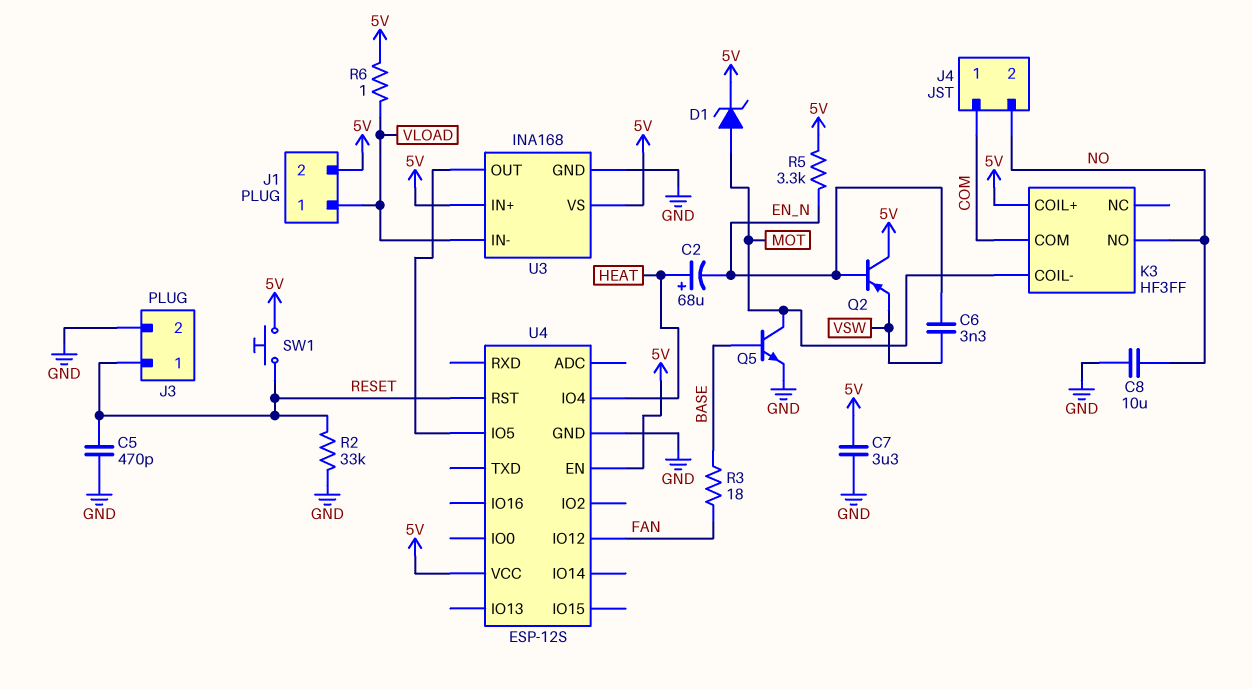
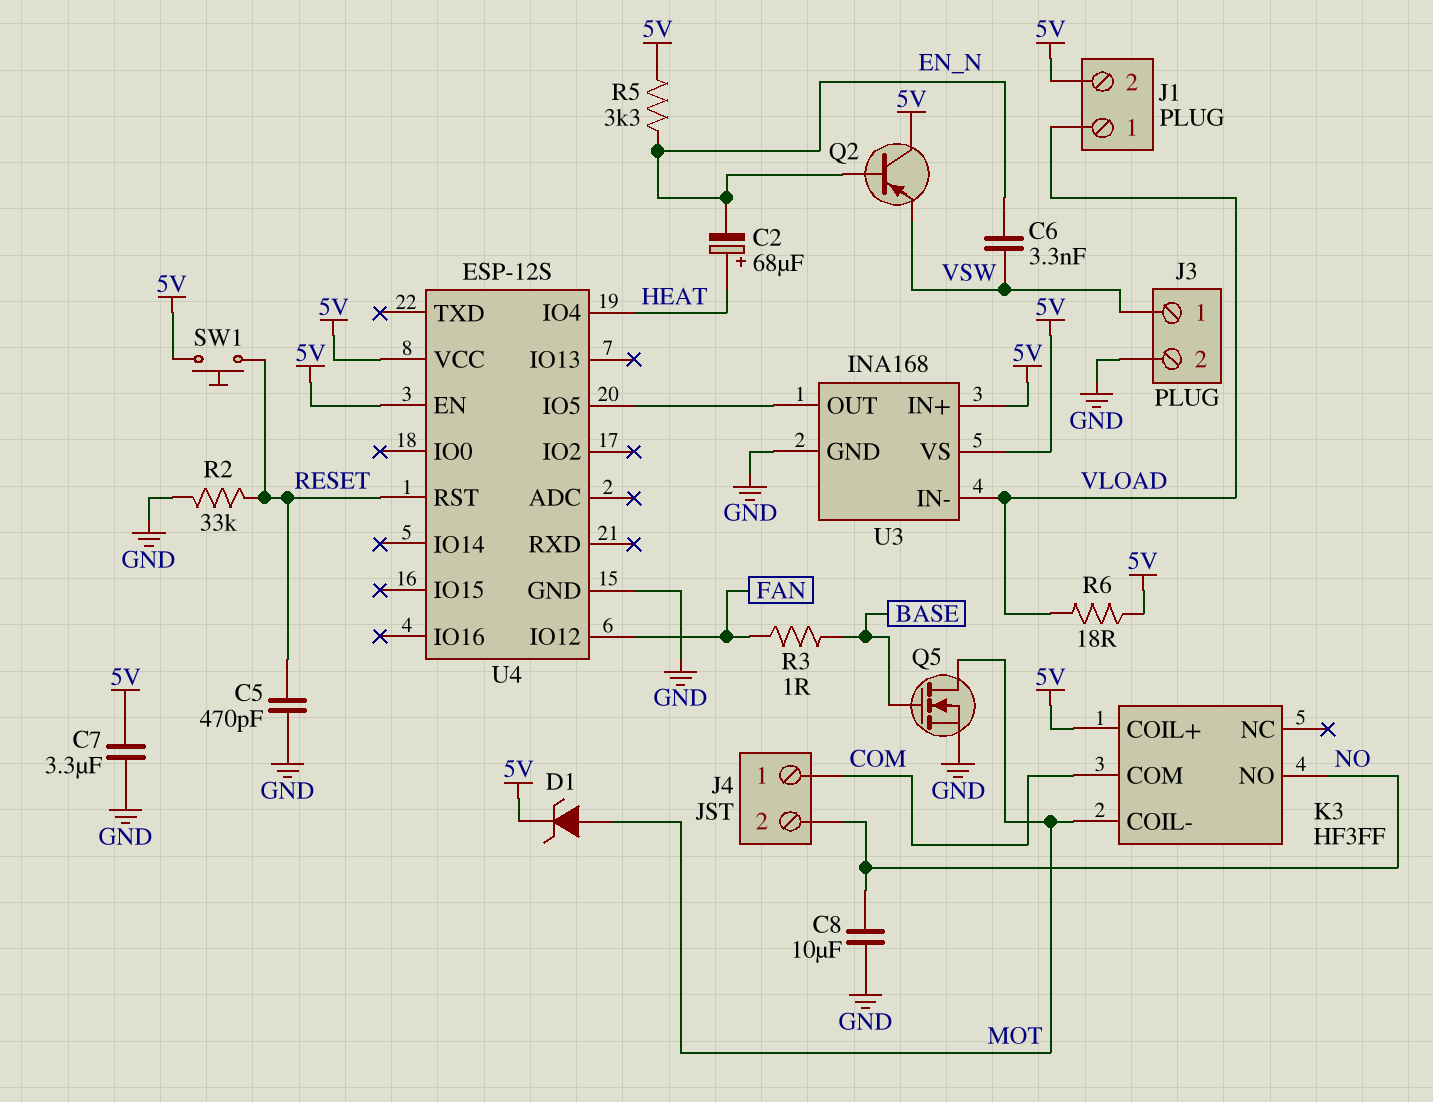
J3 pin 1: RESET -> VSW
Q5: NPN (B BASE, C MOT, E GND) -> NMOS (G BASE, D MOT, S GND)
R3: 18 (BASE, FAN) -> 1 (BASE, FAN)
R6: 1 (5V, VLOAD) -> 18 (5V, VLOAD)

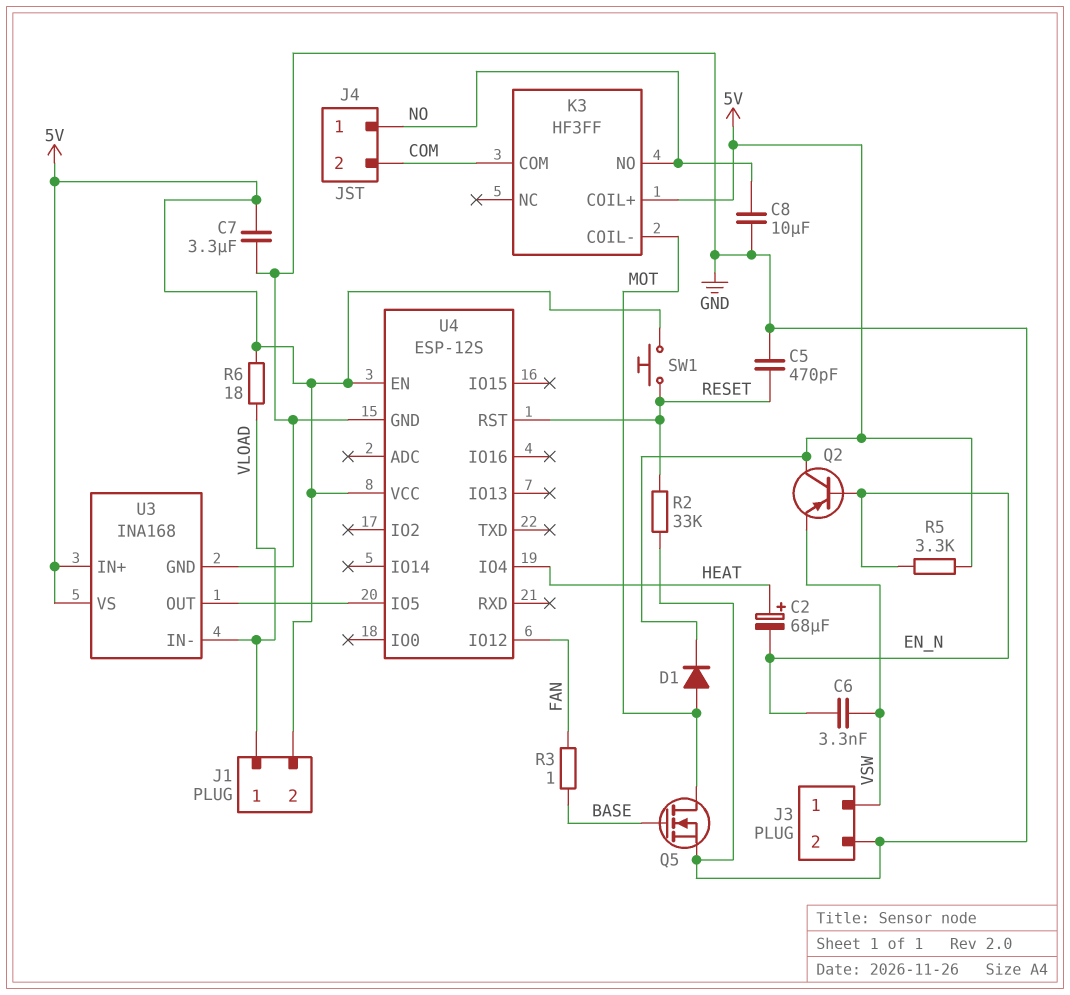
D1: zener (A MOT, K 5V) -> diode (A MOT, K 5V)
J4 pin 1: COM -> NO
J4 pin 2: NO -> COM

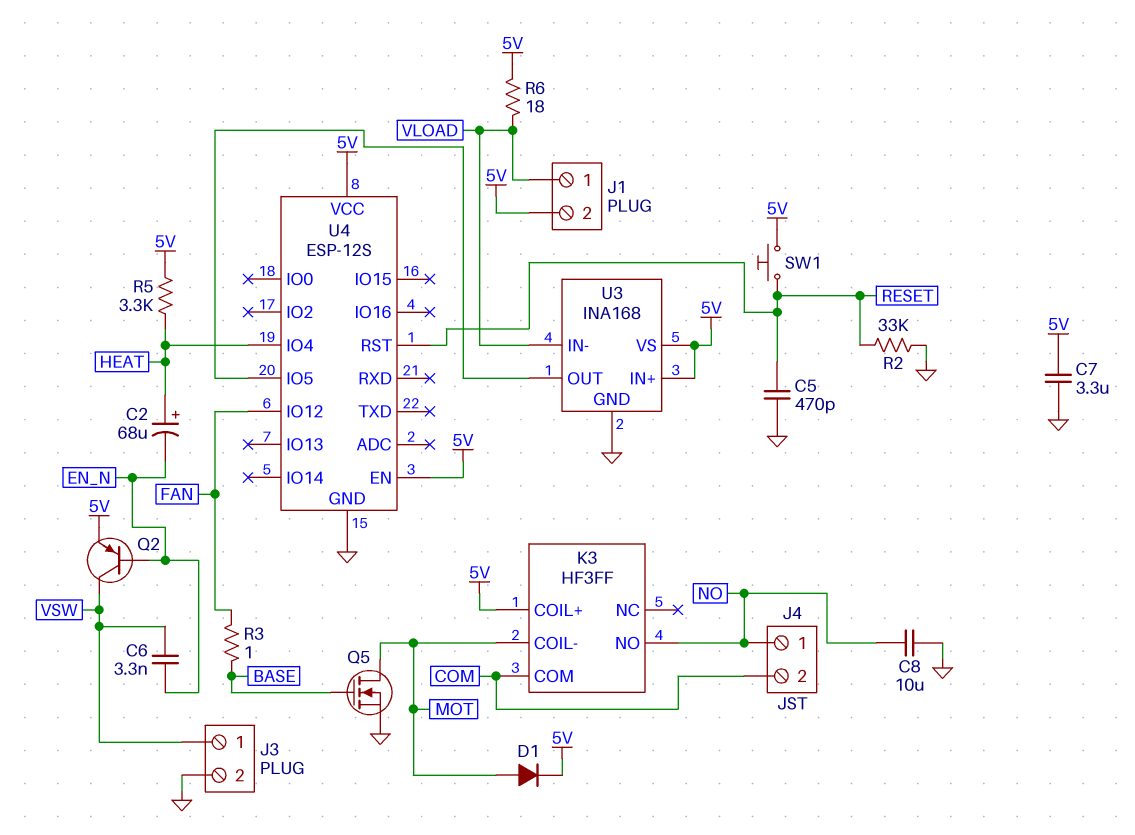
Q2: PNP (B EN_N, C 5V, E VSW) -> PNP (B EN_N, C VSW, E 5V)
R5: 3.3k (5V, EN_N) -> 3.3k (5V, HEAT)

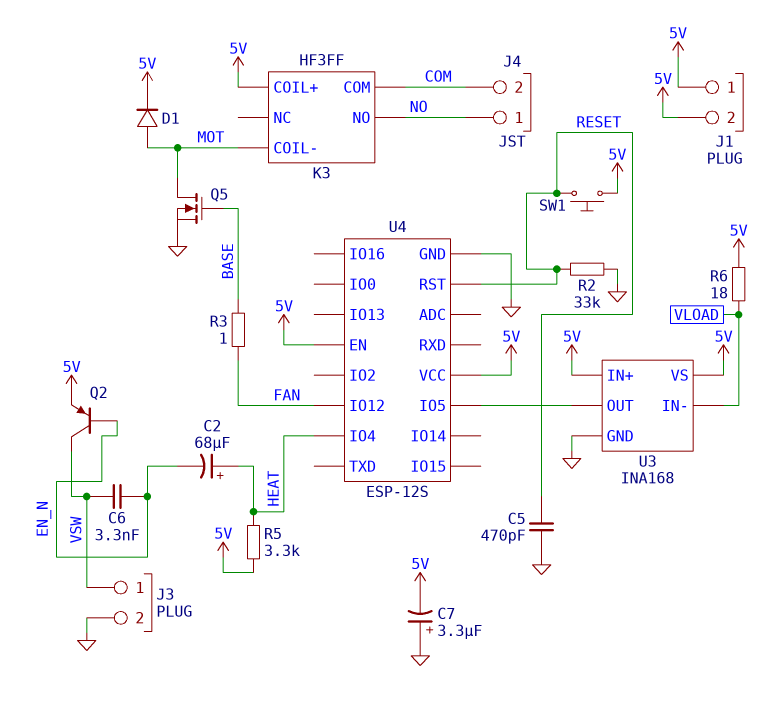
C7: 3.3uF (5V, GND) -> 3.3uF (plus GND, minus 5V)
C8: 10uF (GND, NO) -> none
J1 pin 1: VLOAD -> 5V

